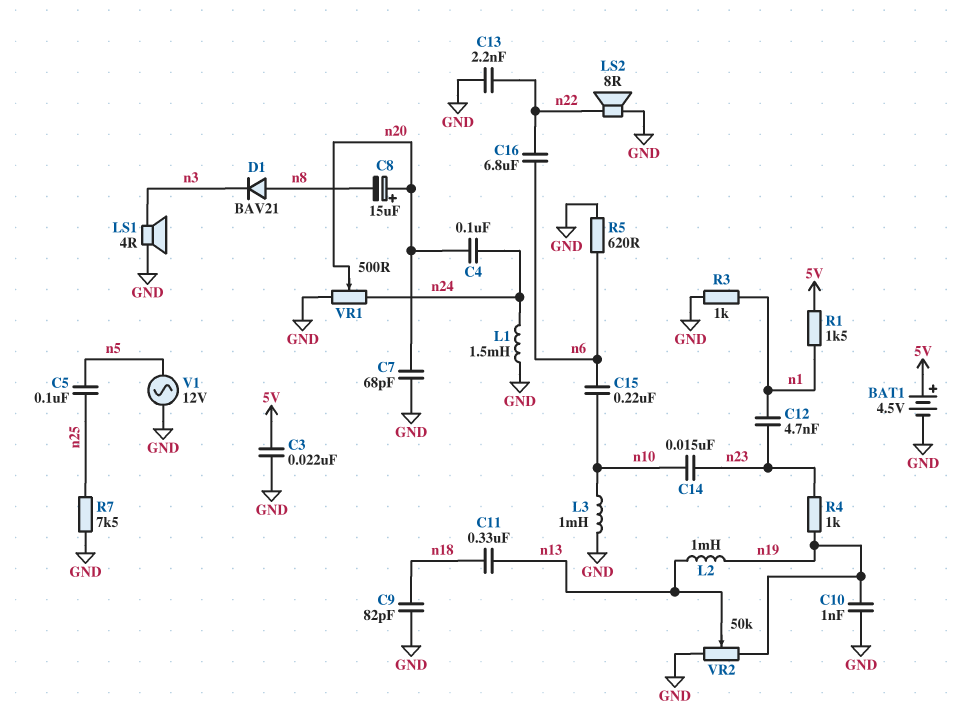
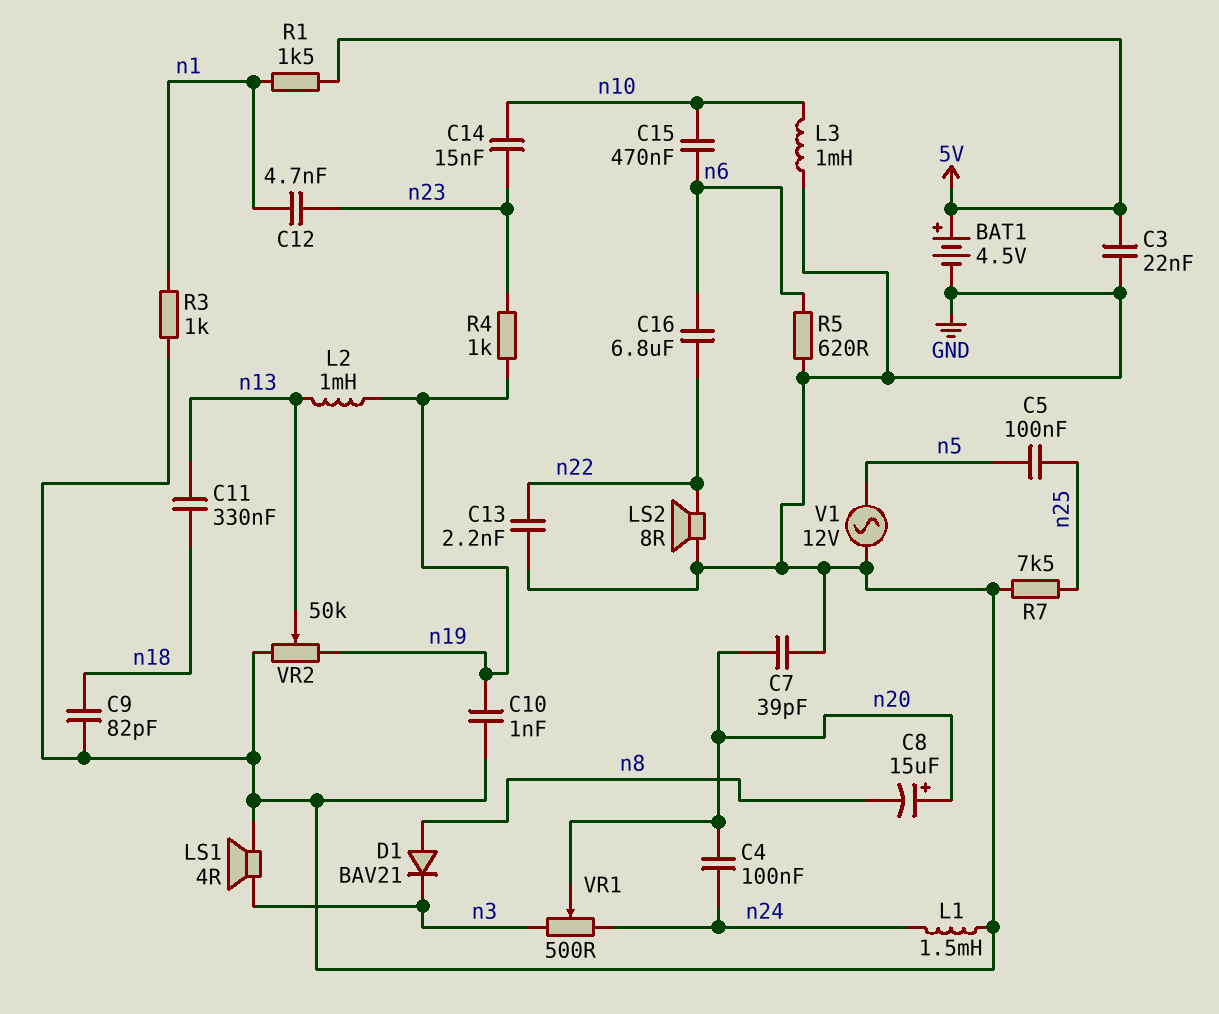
C7: 68pF (GND, n20) -> 39pF (GND, n20)
C15: 220nF (n6, n10) -> 470nF (n6, n10)
VR1: 500 (GND, n24, wiper n20) -> 500 (n3, n24, wiper n20)

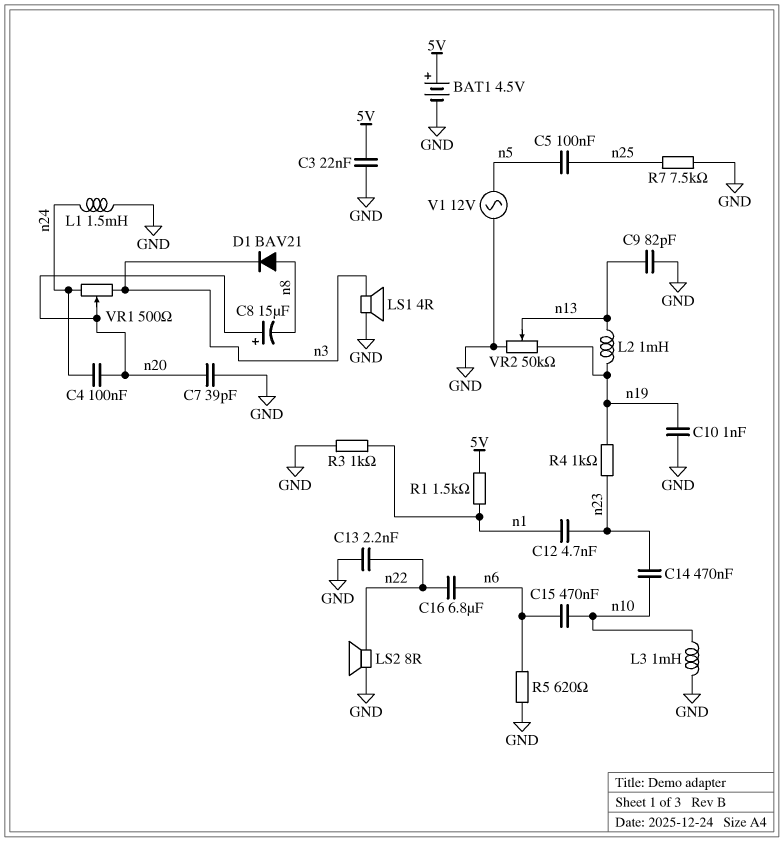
C9: 82pF (GND, n18) -> 82pF (GND, n13)
C11: 330nF (n13, n18) -> none
C14: 15nF (n10, n23) -> 470nF (n10, n23)

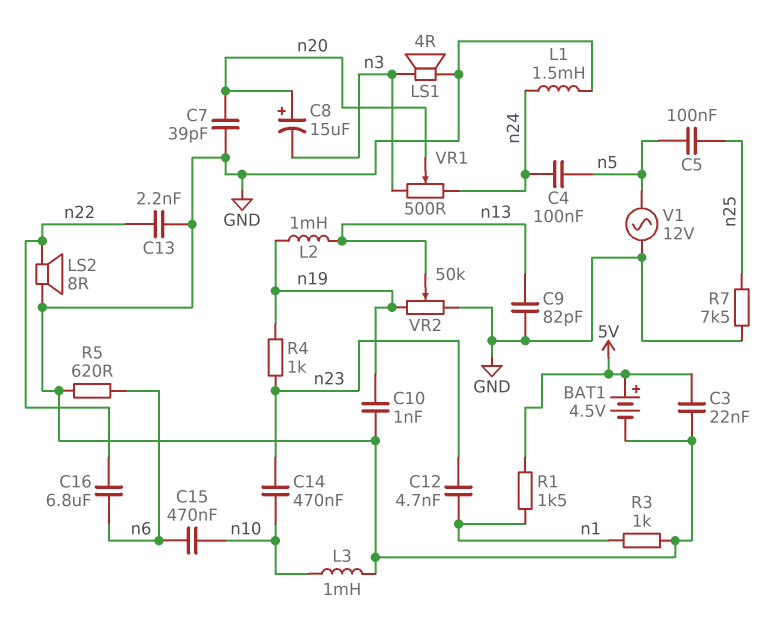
C4: 100nF (n20, n24) -> 100nF (n5, n24)
C8: 15uF (plus n20, minus n8) -> 15uF (plus n20, minus n3)
D1: diode BAV21 (A n8, K n3) -> none

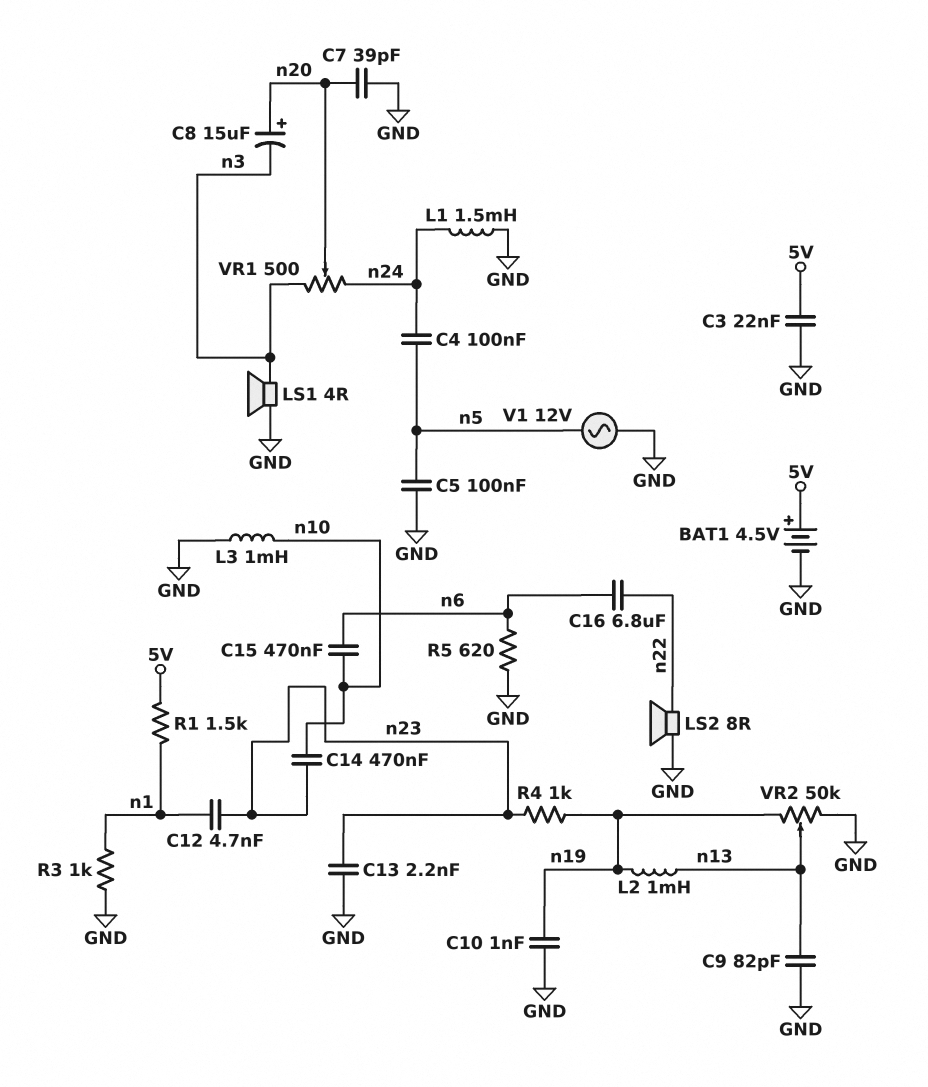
C5: 100nF (n5, n25) -> 100nF (GND, n5)
C13: 2.2nF (GND, n22) -> 2.2nF (GND, n23)
R7: 7.5k (GND, n25) -> none

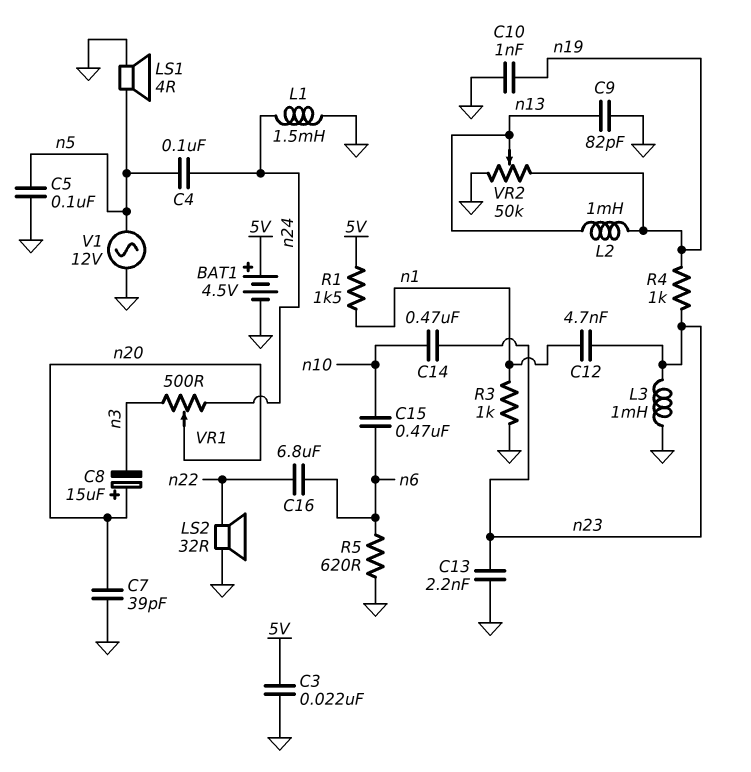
L3: 1mH (GND, n10) -> 1mH (GND, n23)
LS1: speaker 4R (GND, n3) -> speaker 4R (GND, n5)
LS2: speaker 8R (GND, n22) -> speaker 32R (GND, n22)

